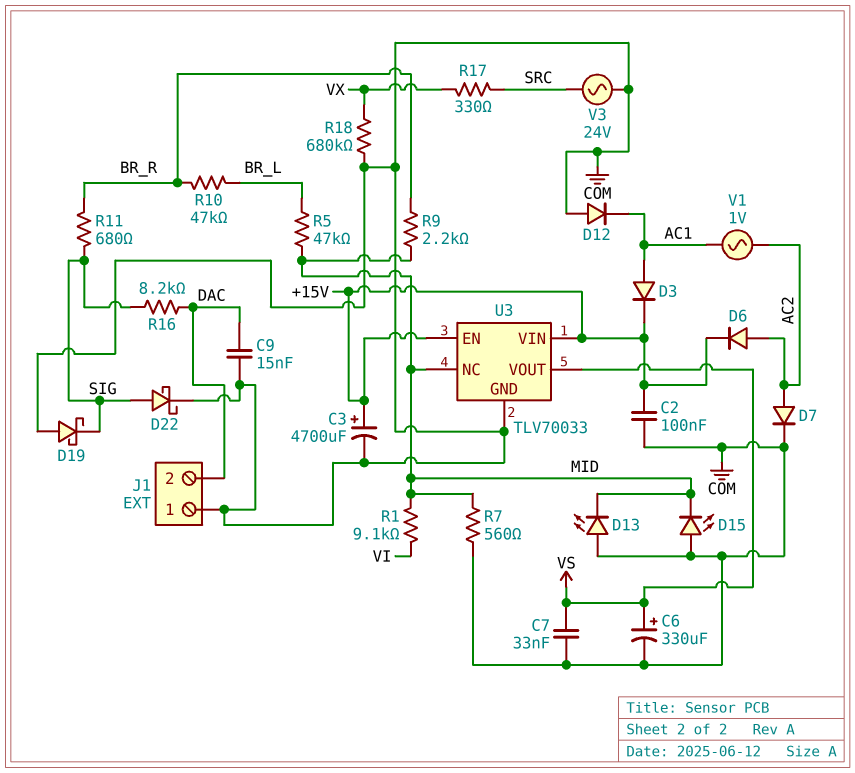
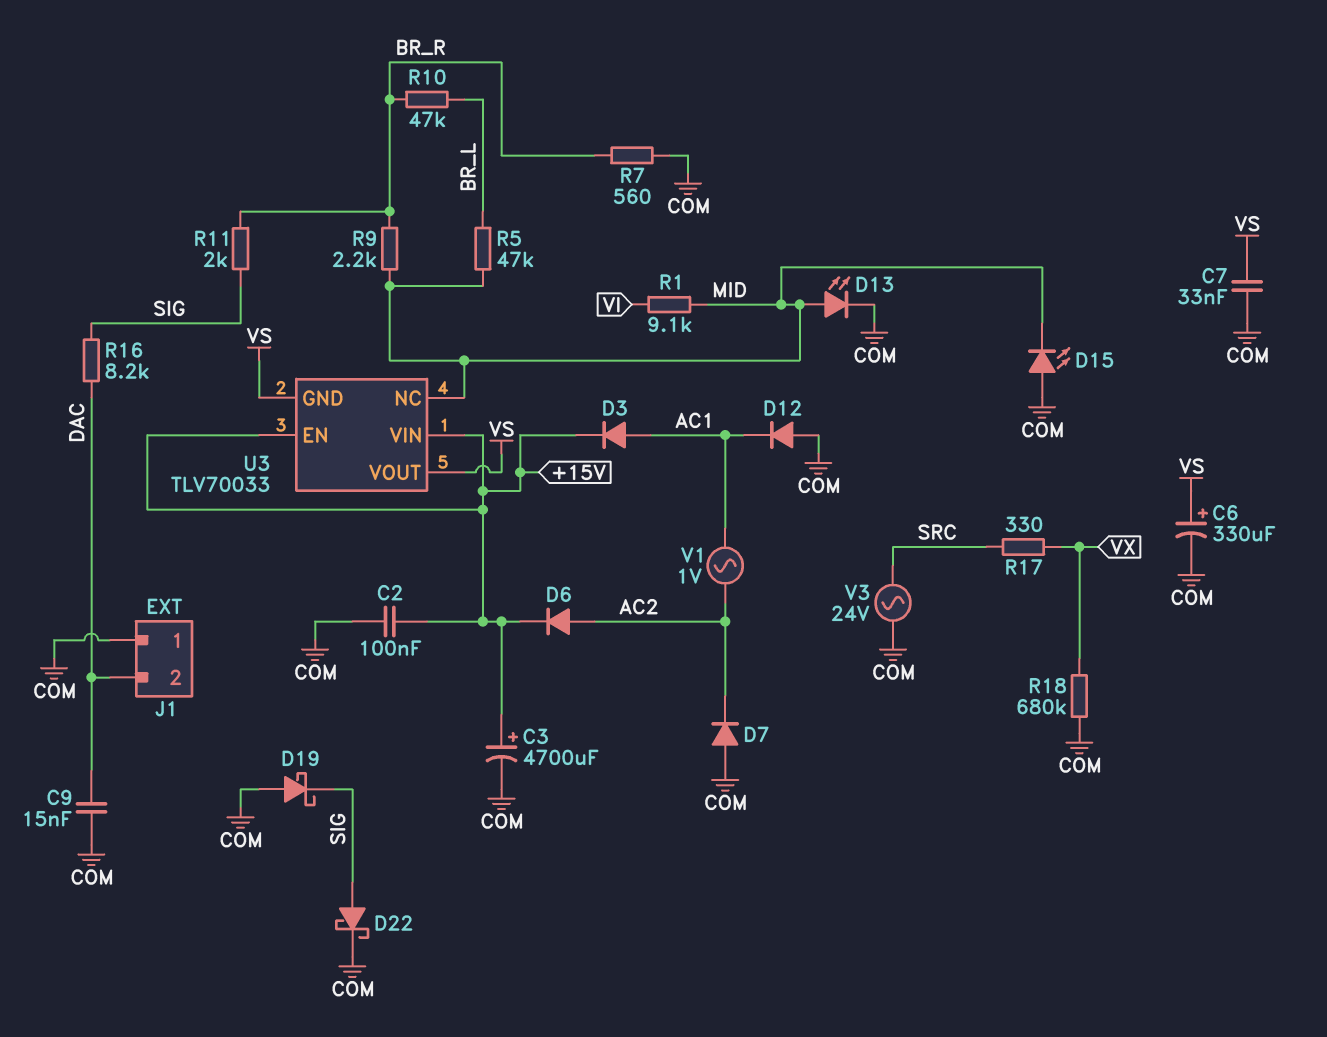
D7: diode (A AC2, K COM) -> diode (A COM, K AC2)
D13: LED (A COM, K MID) -> LED (A MID, K COM)
R7: 560 (COM, MID) -> 560 (BR_R, COM)
R11: 680 (BR_R, SIG) -> 2k (BR_R, SIG)
U3 pin GND: COM -> VS

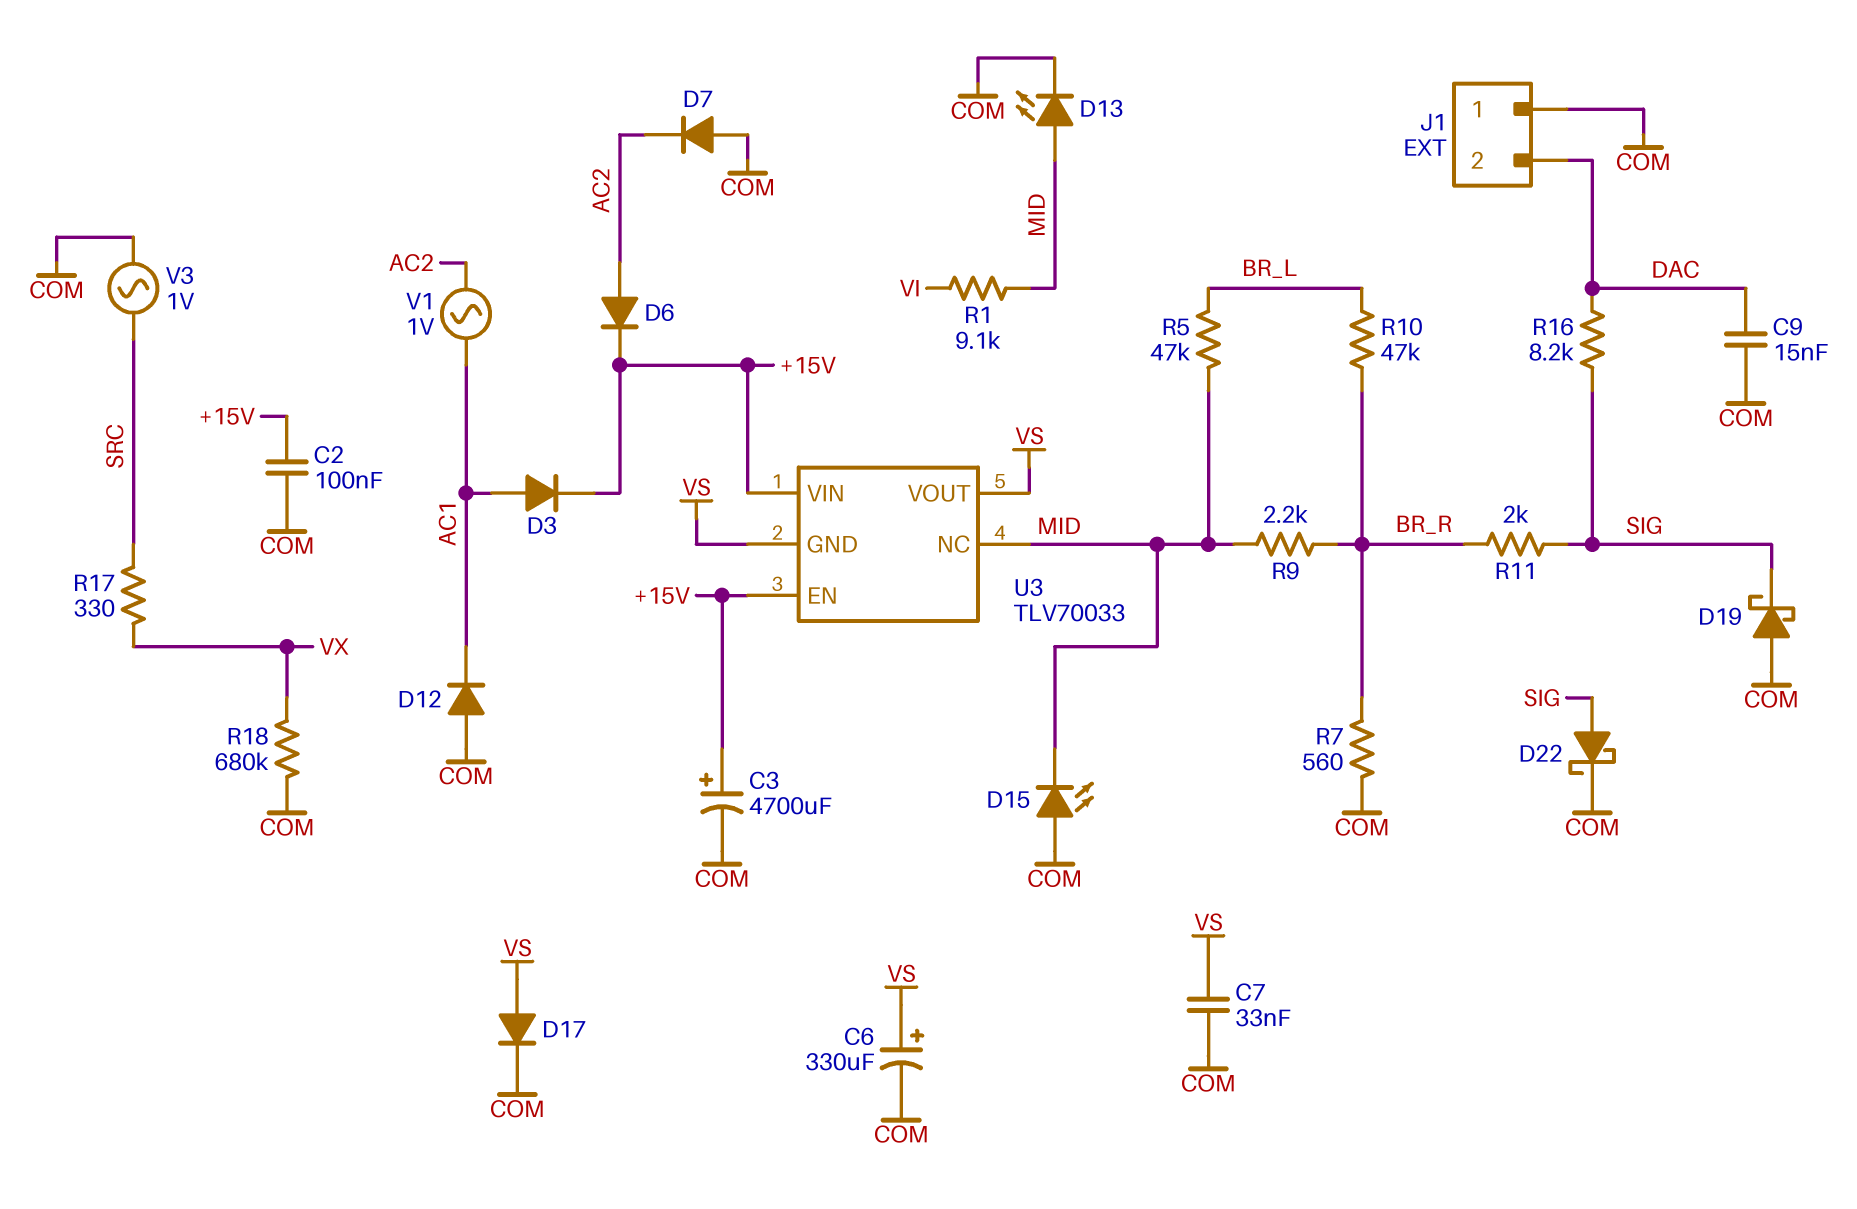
D17: none -> diode (A VS, K COM)
V3: AC 24V (COM, SRC) -> AC 1V (COM, SRC)

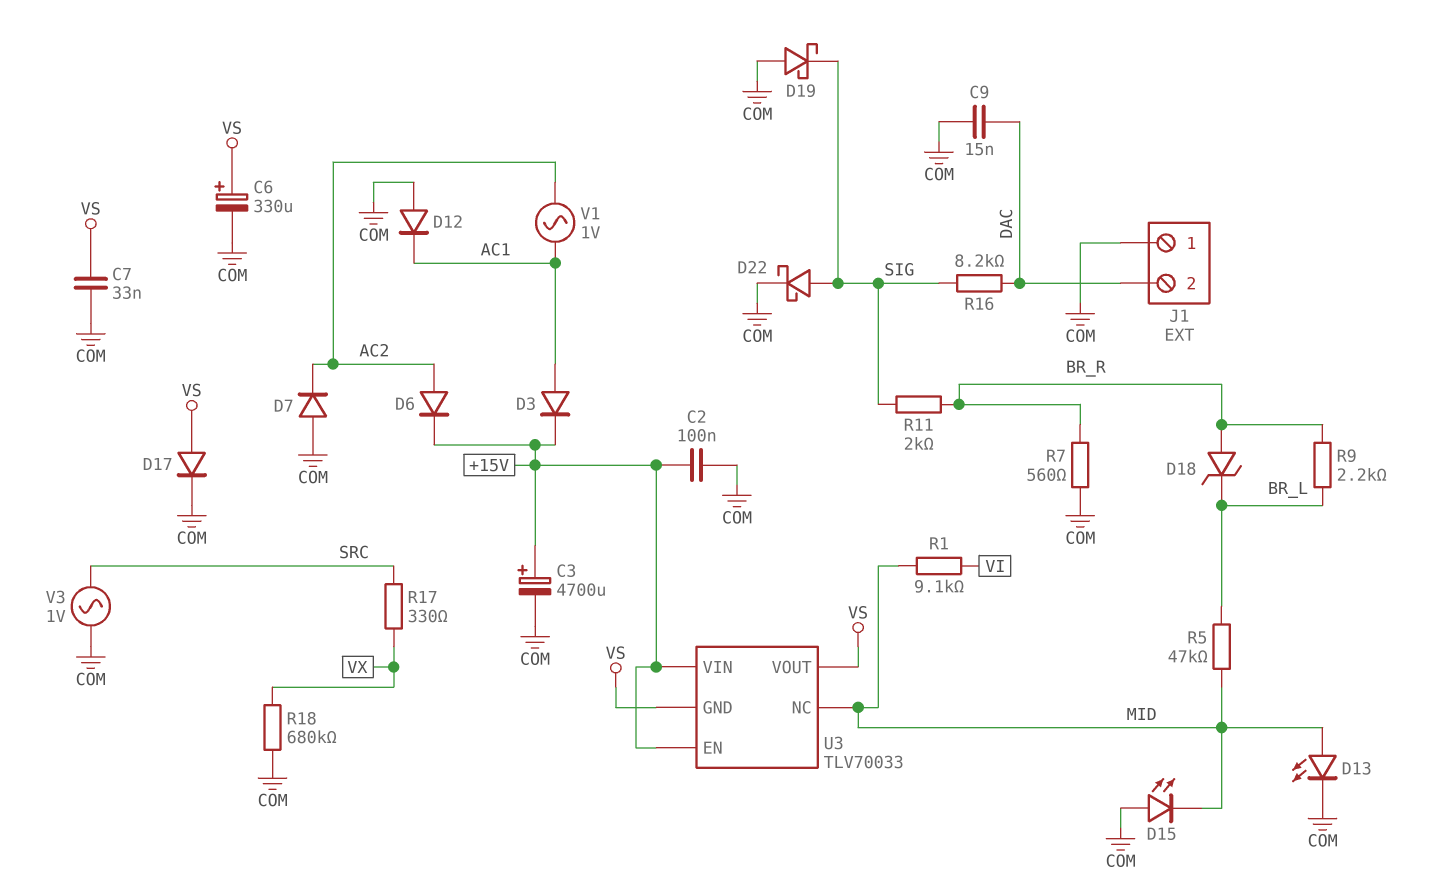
D18: none -> zener (A BR_R, K BR_L)
R9: 2.2k (BR_R, MID) -> 2.2k (BR_L, BR_R)
R10: 47k (BR_L, BR_R) -> none

